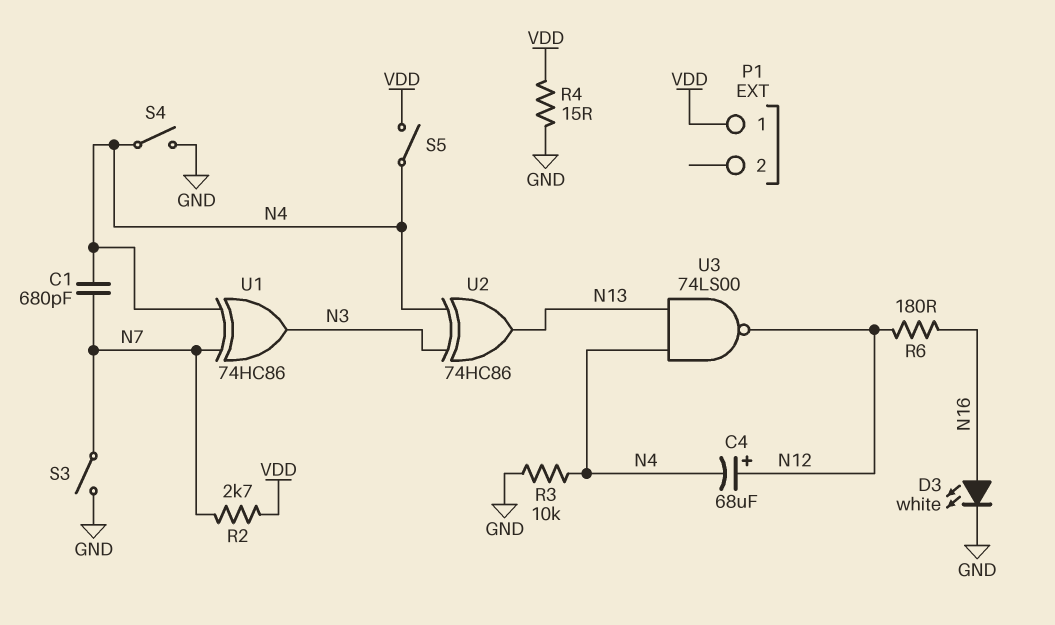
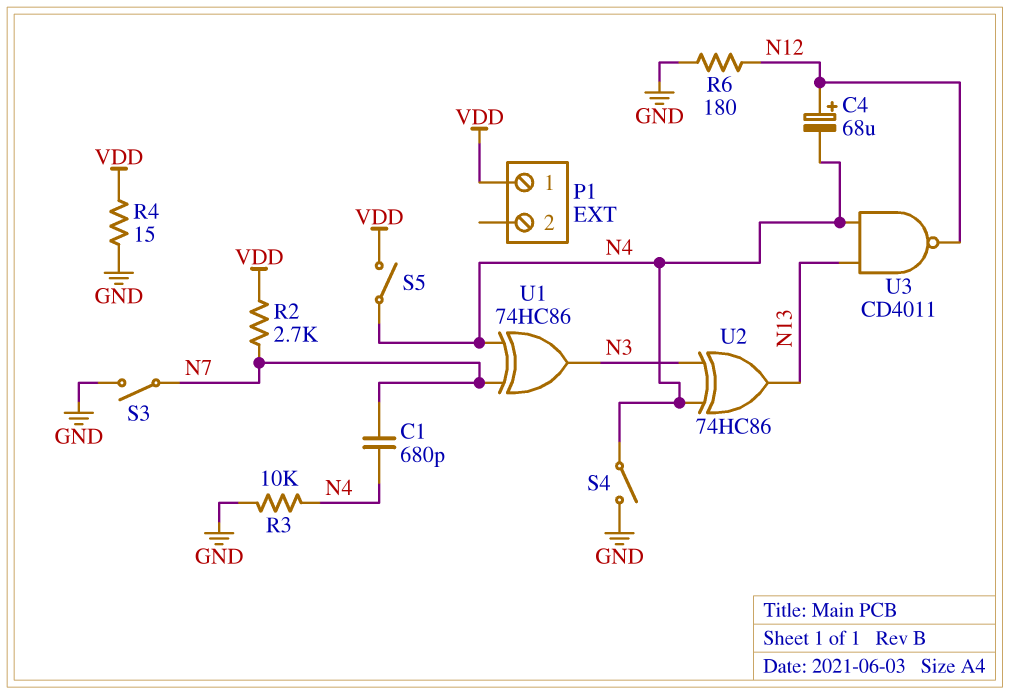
D3: LED white (A N16, K GND) -> none
R6: 180 (N12, N16) -> 180 (GND, N12)
U3: NAND 74LS00 (in N4, in N13, out N12) -> NAND CD4011 (in N4, in N13, out N12)

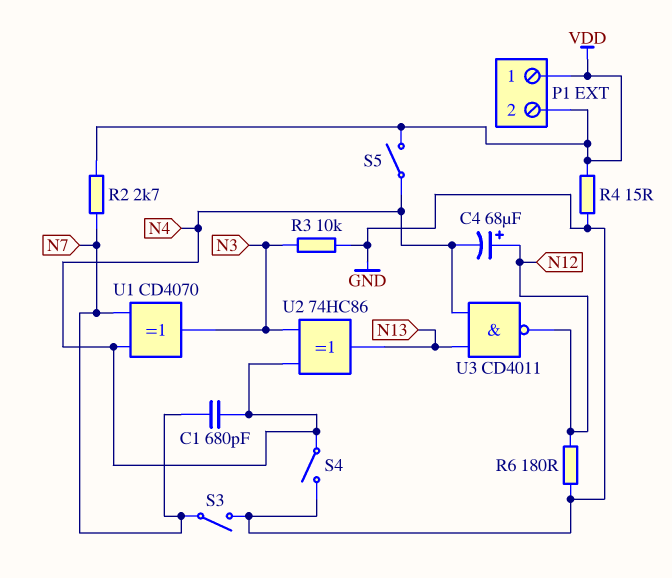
P1 pin 2: none -> VDD
R3: 10k (GND, N4) -> 10k (GND, N3)
U1: XOR 74HC86 (in N4, in N7, out N3) -> XOR CD4070 (in N4, in N7, out N3)

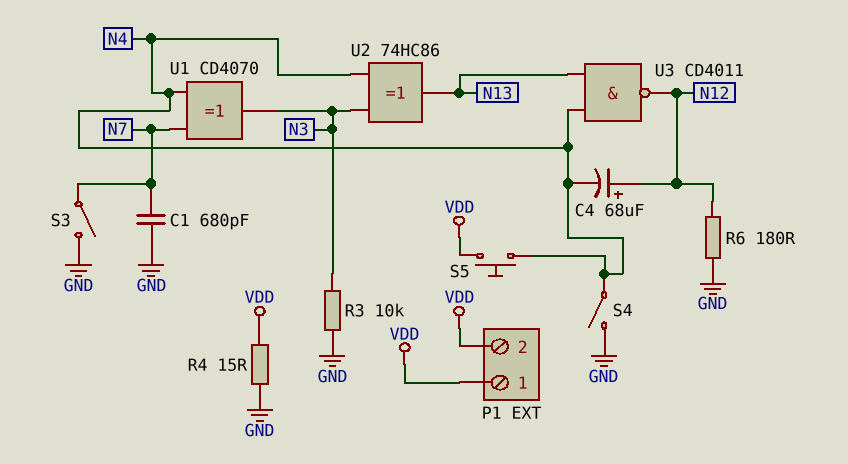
C1: 680pF (N4, N7) -> 680pF (GND, N7)
R2: 2.7k (N7, VDD) -> none
S5: switch (N4, VDD) -> button (N4, VDD)

